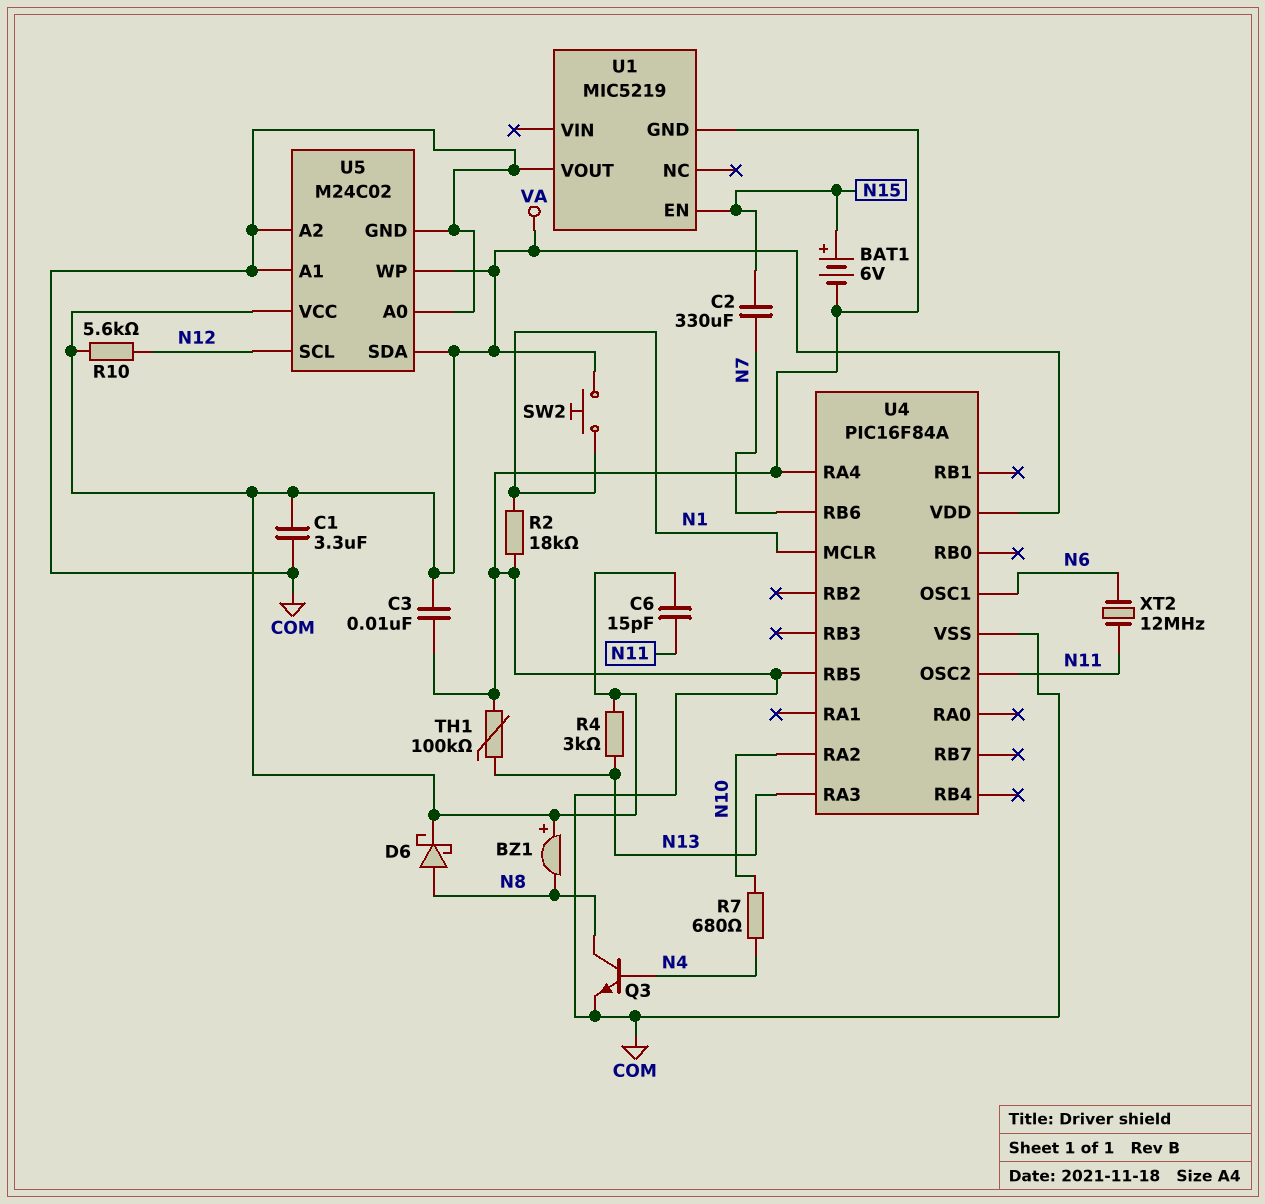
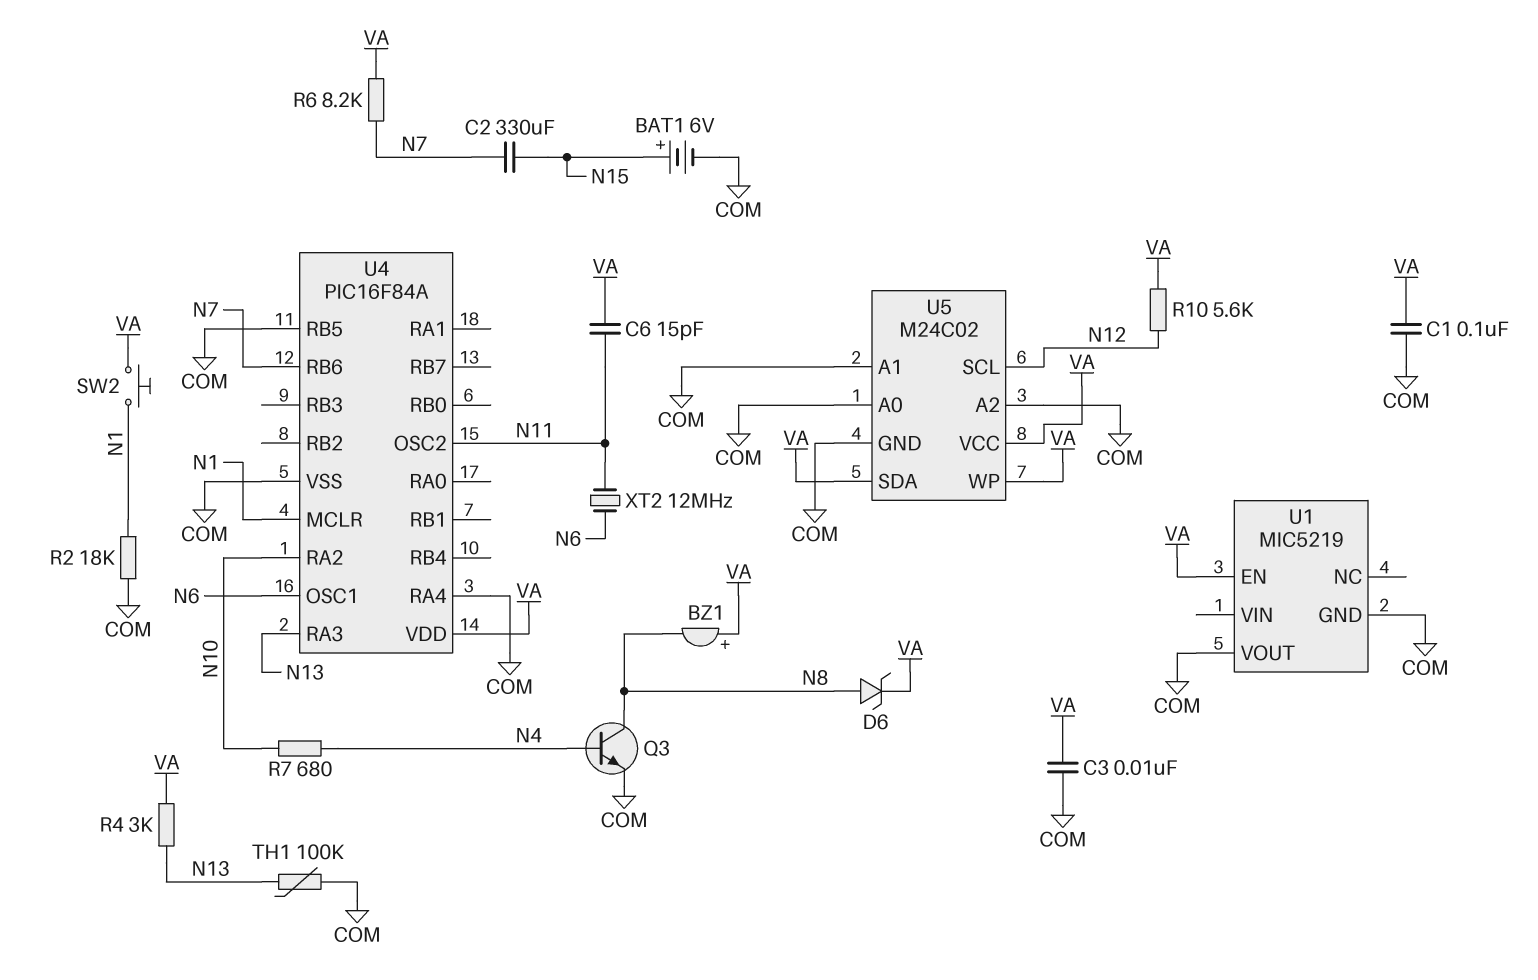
C1: 3.3uF (COM, VA) -> 100nF (COM, VA)
D6: schottky (A N8, K VA) -> zener (A N8, K VA)
R6: none -> 8.2k (N7, VA)
U1 pin EN: N15 -> VA

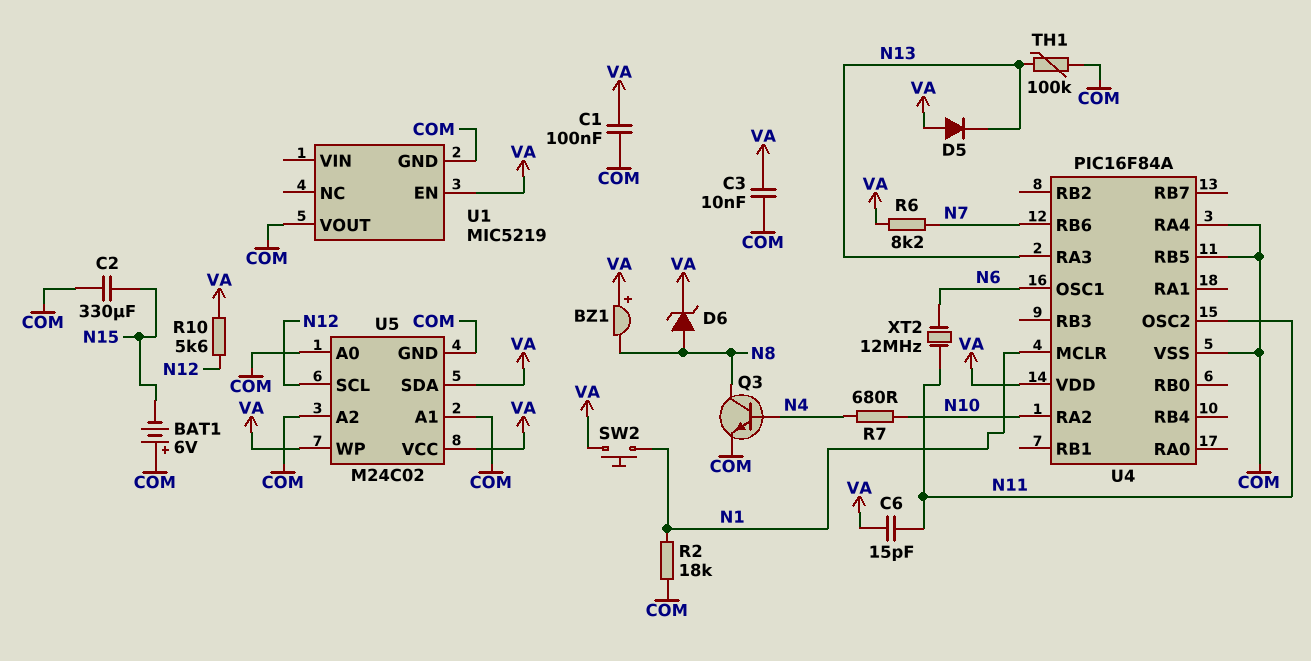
BAT1: 6V (plus N15, minus COM) -> 6V (plus COM, minus N15)
C2: 330uF (N7, N15) -> 330uF (COM, N15)
D5: none -> diode (A VA, K N13)
R4: 3k (N13, VA) -> none

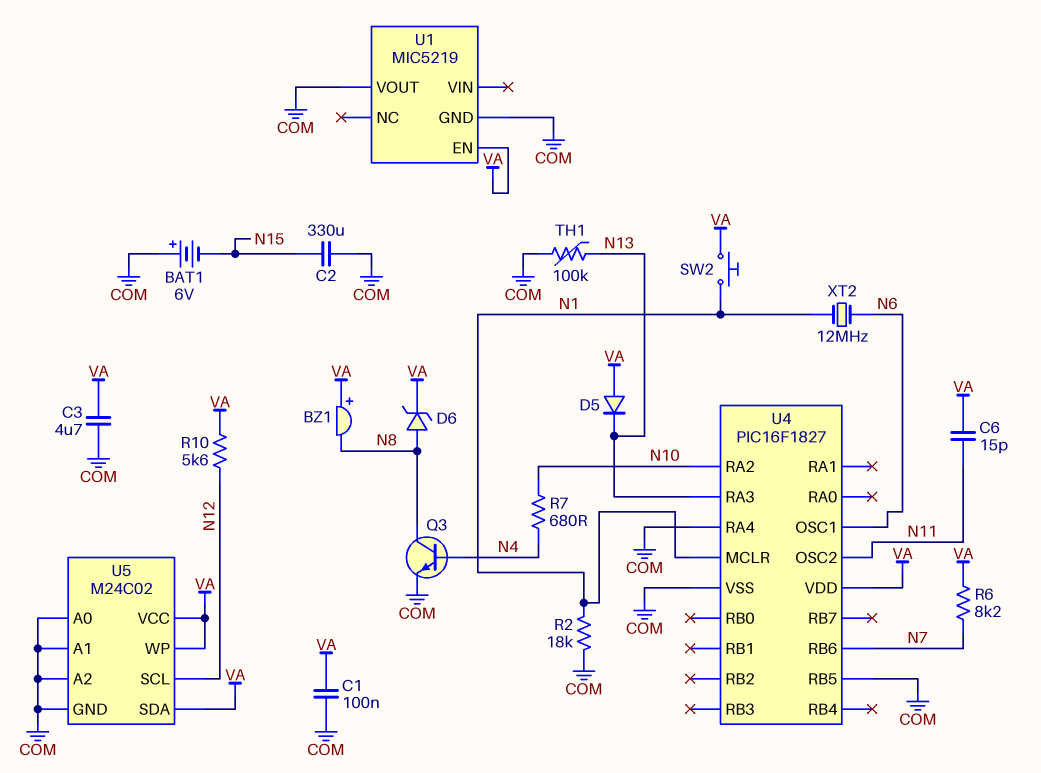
C3: 10nF (COM, VA) -> 4.7uF (COM, VA)
U4: PIC16F84A -> PIC16F1827
XT2: 12MHz (N6, N11) -> 12MHz (N1, N6)

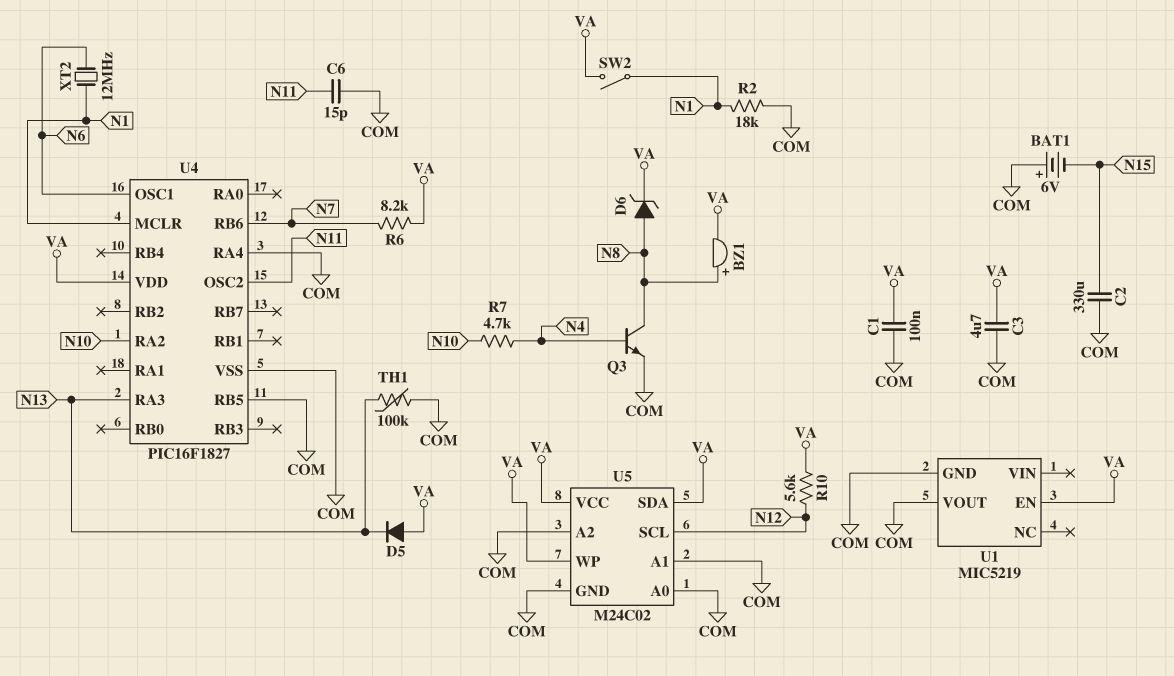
BZ1: buzzer (plus VA, minus N8) -> buzzer (plus N8, minus VA)
C6: 15pF (N11, VA) -> 15pF (COM, N11)
R7: 680 (N4, N10) -> 4.7k (N4, N10)
SW2: button (N1, VA) -> switch (N1, VA)

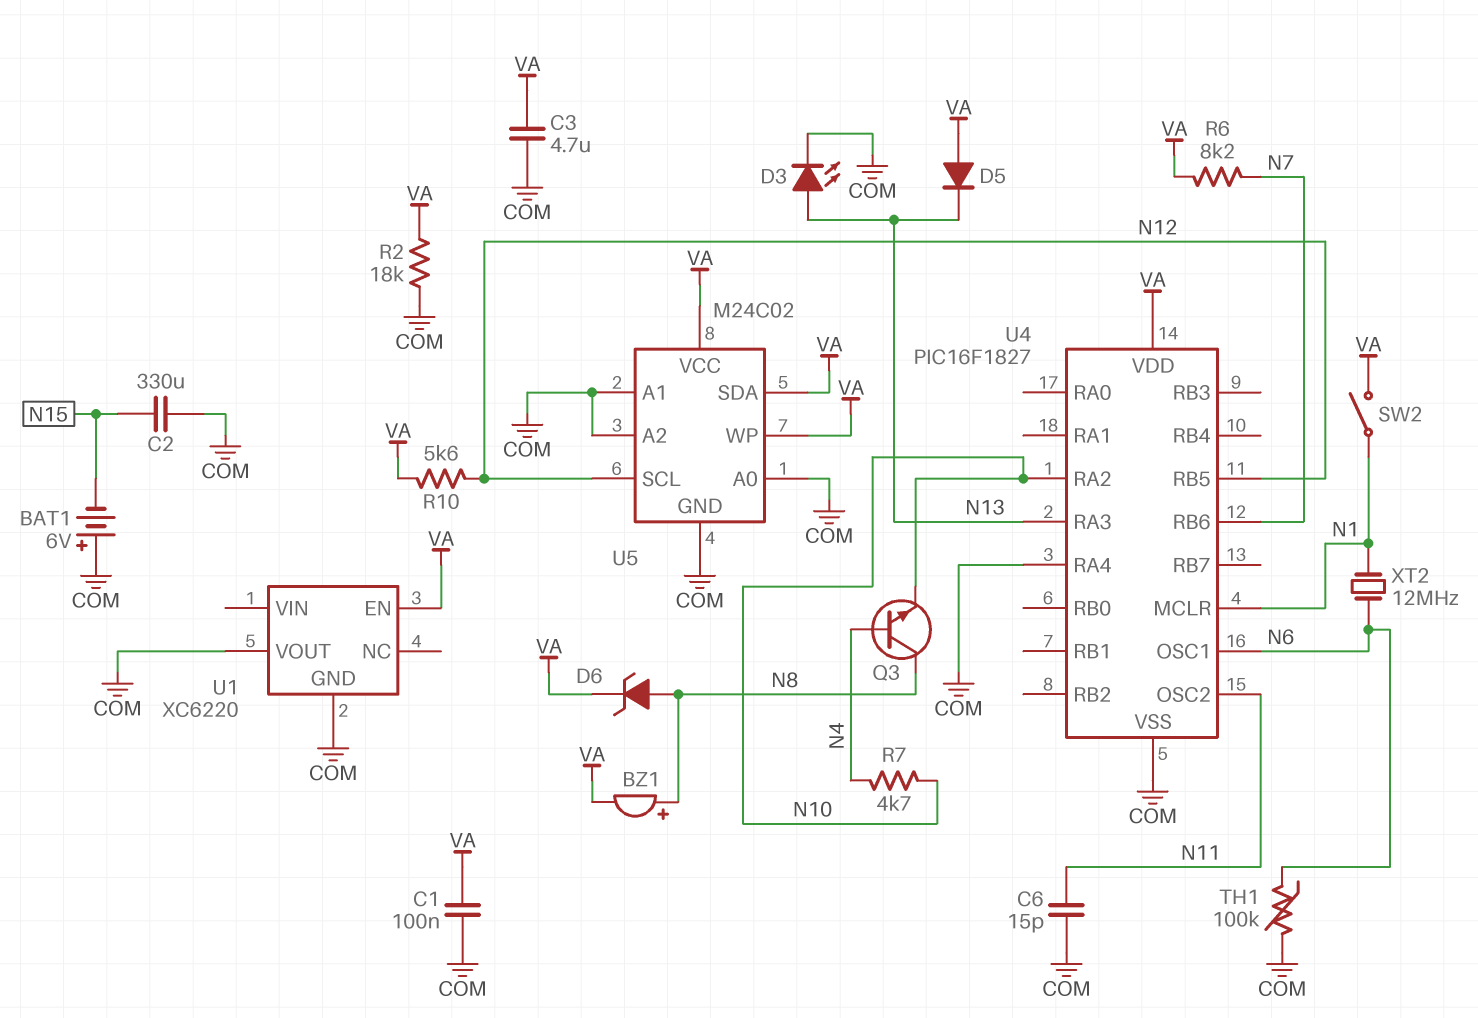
D3: none -> LED (A N13, K COM)
Q3: NPN (B N4, C N8, E COM) -> NPN (B N4, C N8, E N10)
R2: 18k (COM, N1) -> 18k (COM, VA)
TH1: 100k (COM, N13) -> 100k (COM, N6)
U1: MIC5219 -> XC6220
U4 pin RB5: COM -> N12

